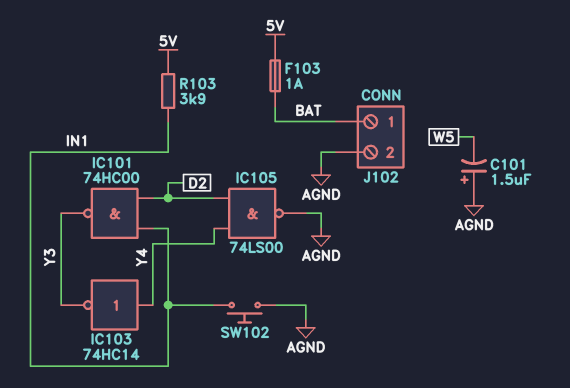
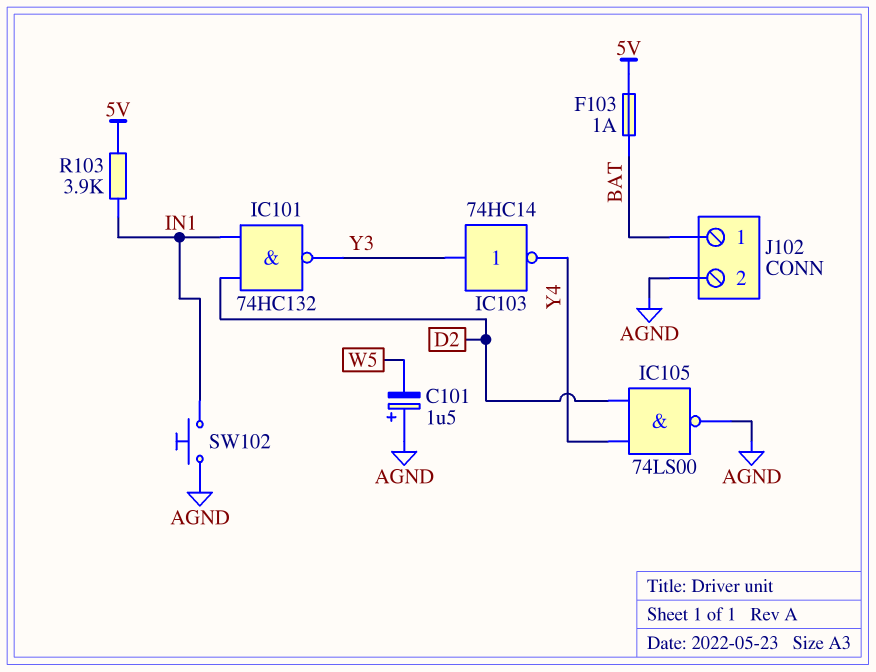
IC101: NAND 74HC00 (in D2, in IN1, out Y3) -> NAND 74HC132 (in D2, in IN1, out Y3)
IC103: NOT 74HC14 (in Y4, out Y3) -> NOT 74HC14 (in Y3, out Y4)

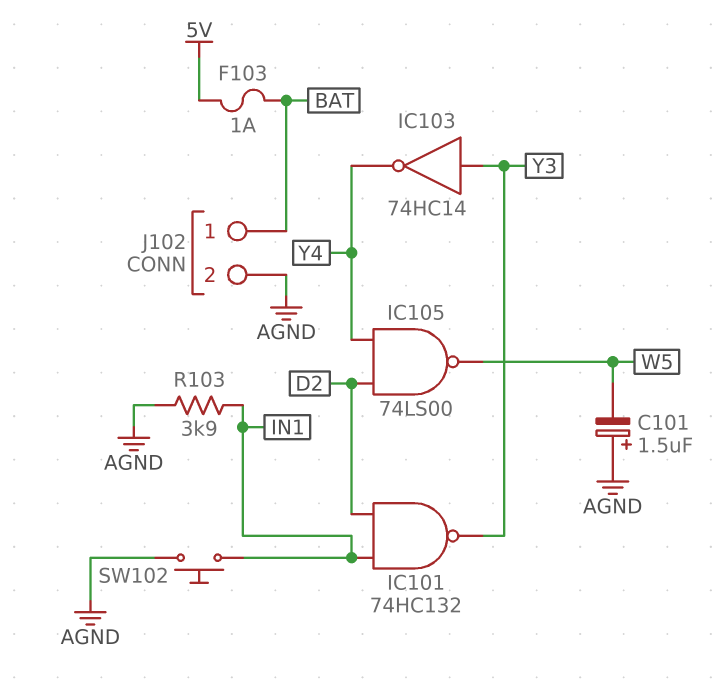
IC105: NAND 74LS00 (in D2, in Y4, out AGND) -> NAND 74LS00 (in D2, in Y4, out W5)
R103: 3.9k (5V, IN1) -> 3.9k (AGND, IN1)

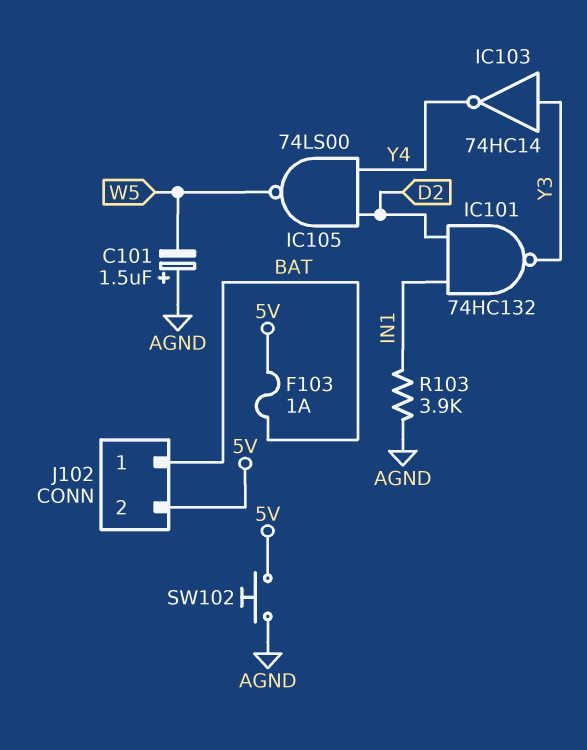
J102 pin 2: AGND -> 5V
SW102: button (AGND, IN1) -> button (5V, AGND)

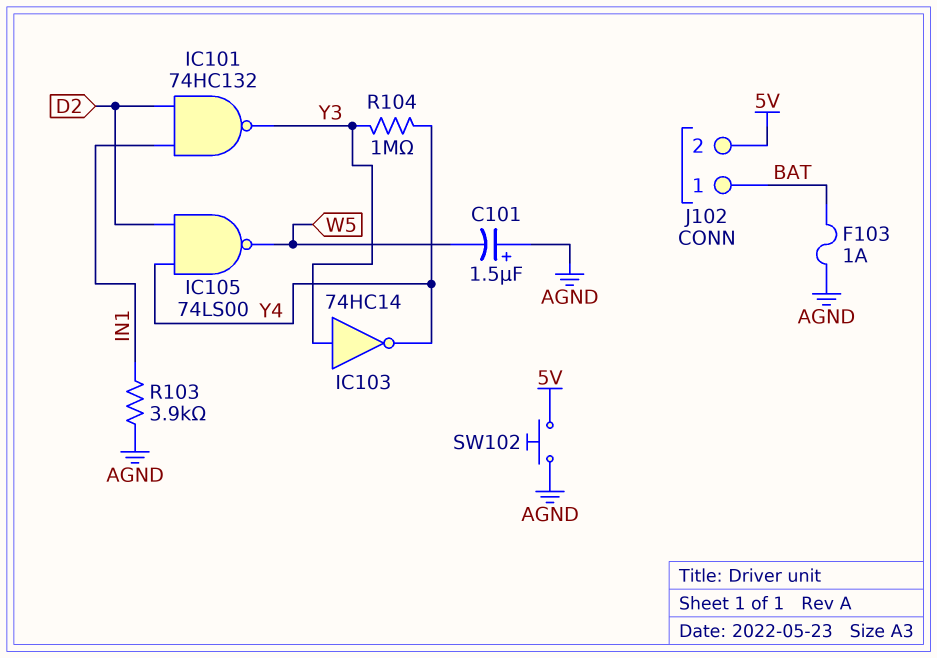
F103: 1A (5V, BAT) -> 1A (AGND, BAT)
R104: none -> 1M (Y3, Y4)

